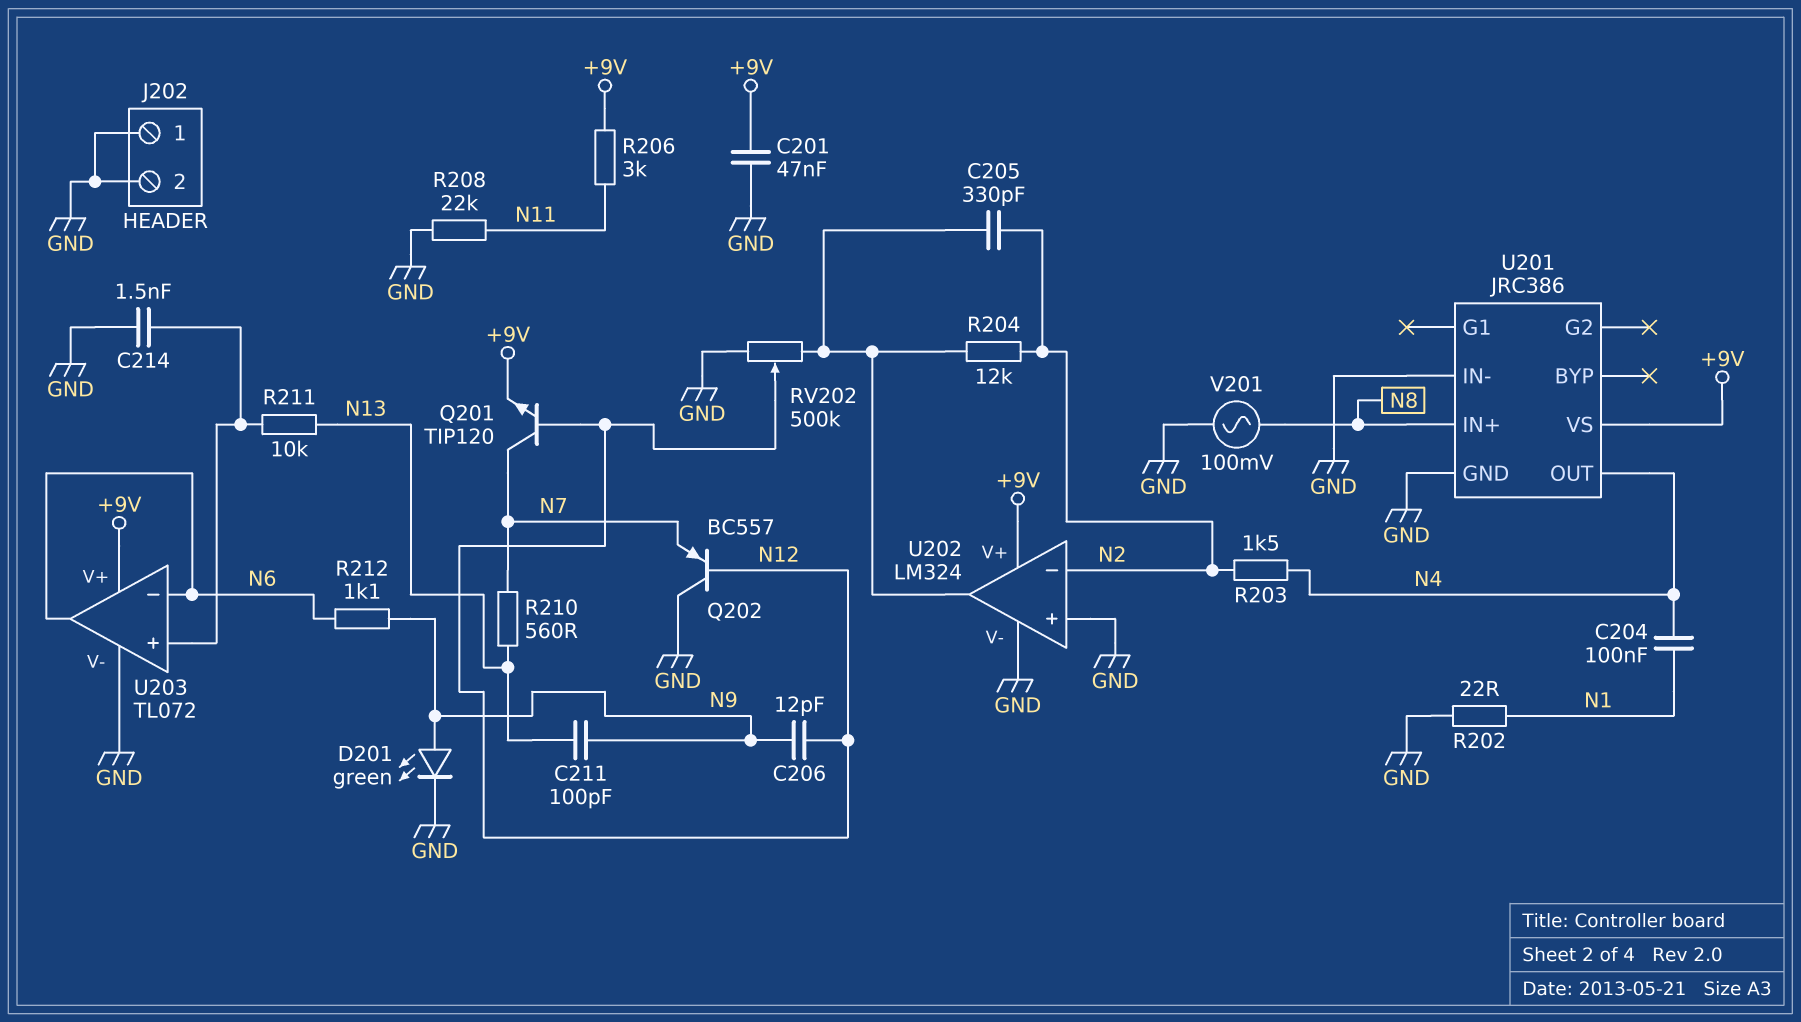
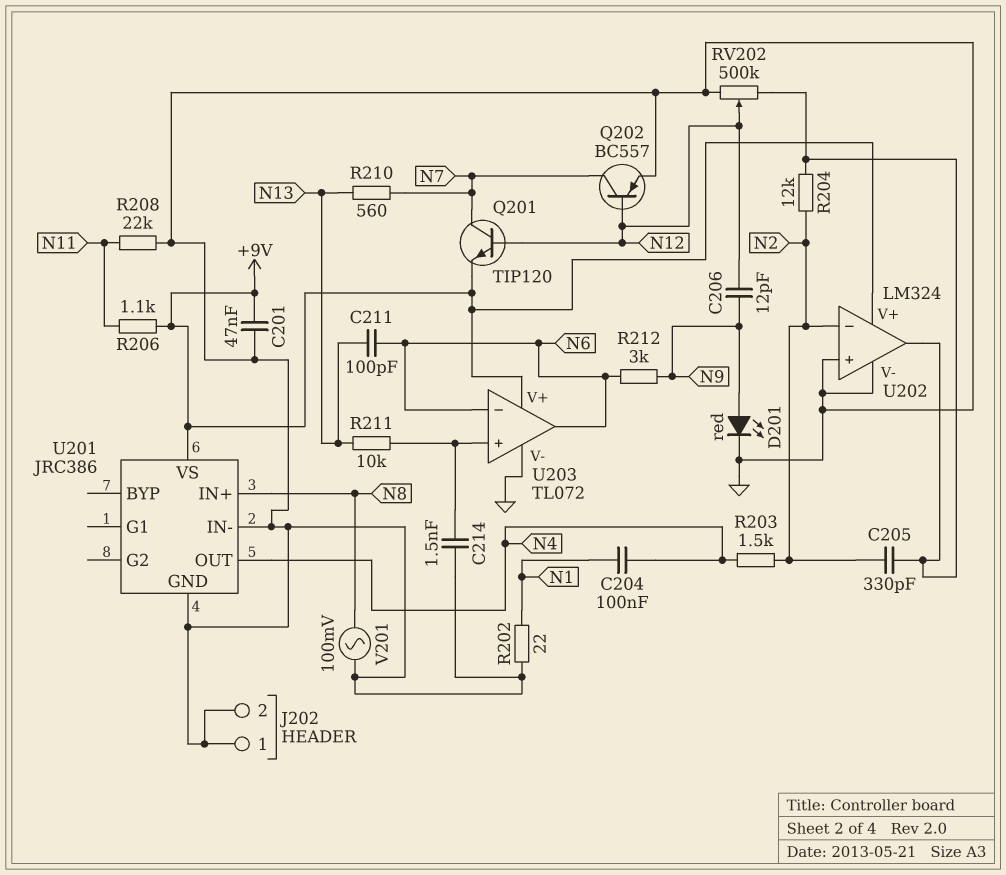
C211: 100pF (N9, N13) -> 100pF (N6, N13)
D201: LED green (A N9, K GND) -> LED red (A N9, K GND)
Q202: PNP BC557 (B N12, C GND, E N7) -> PNP BC557 (B N12, C N7, E GND)
R206: 3k (+9V, N11) -> 1.1k (+9V, N11)
R212: 1.1k (N6, N9) -> 3k (N6, N9)

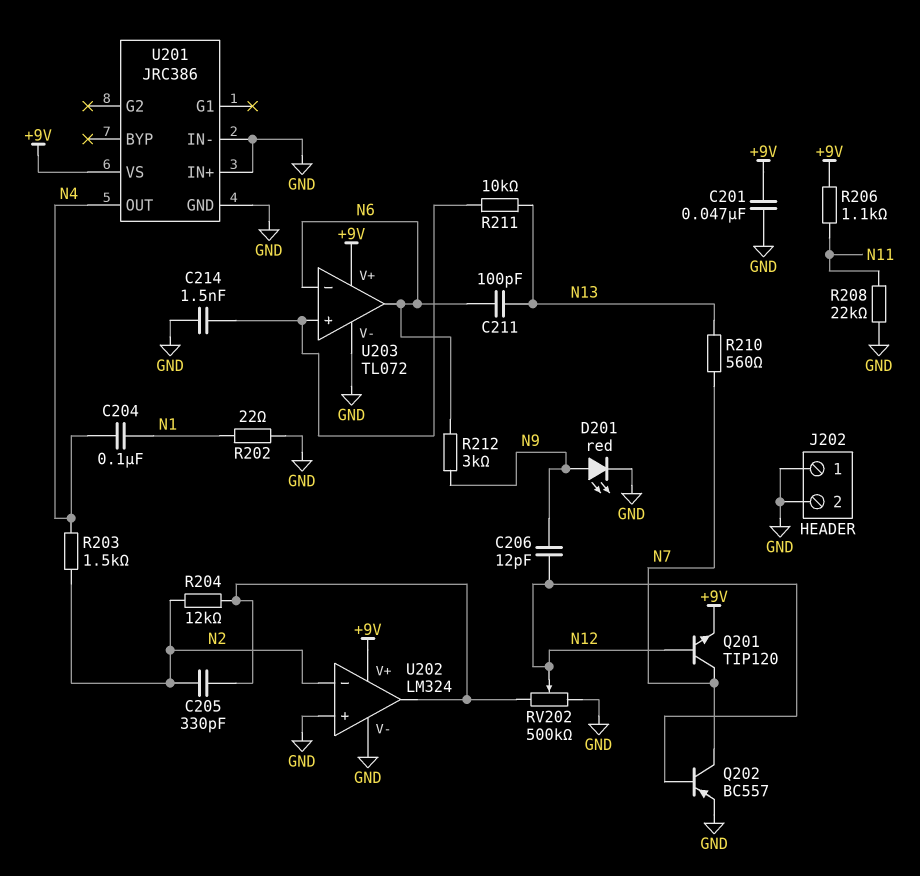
U201 pin IN+: N8 -> GND
V201: AC 100mV (GND, N8) -> none

